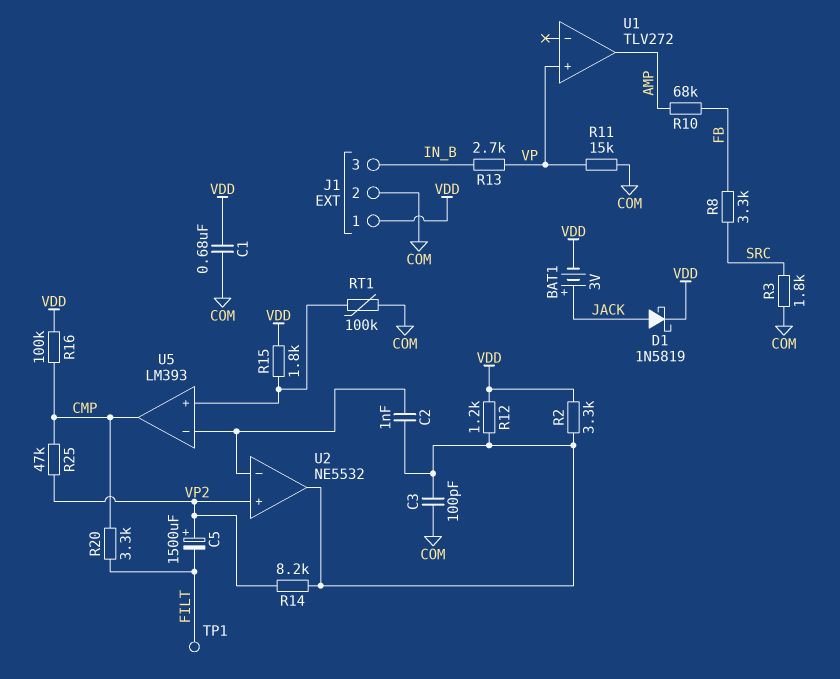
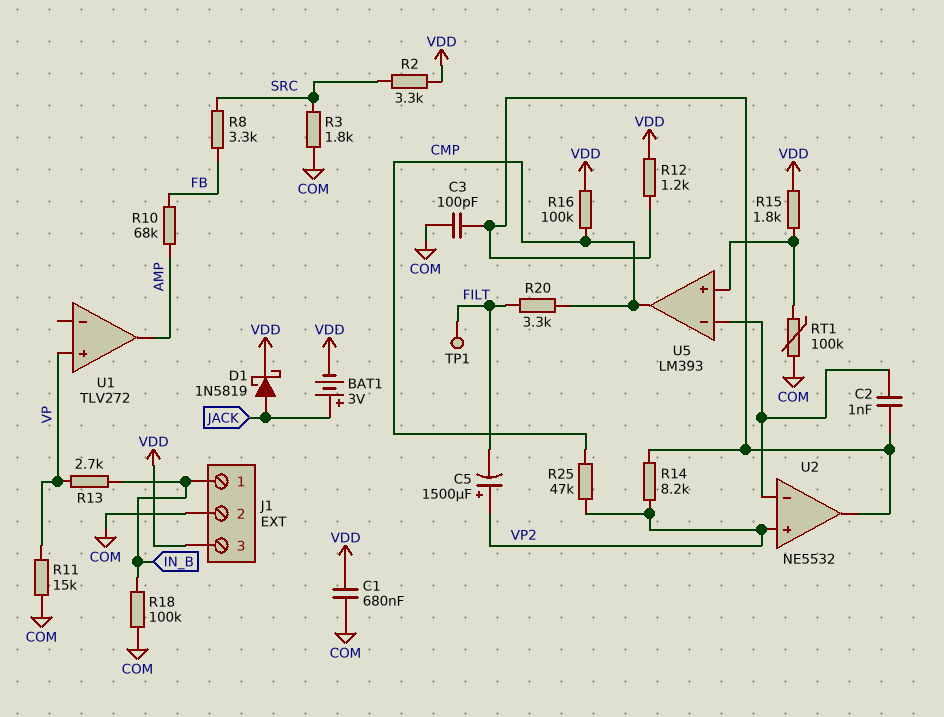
J1 pin 1: VDD -> IN_B
J1 pin 3: IN_B -> VDD
R2: 3.3k (U2/out, VDD) -> 3.3k (SRC, VDD)
R18: none -> 100k (COM, IN_B)

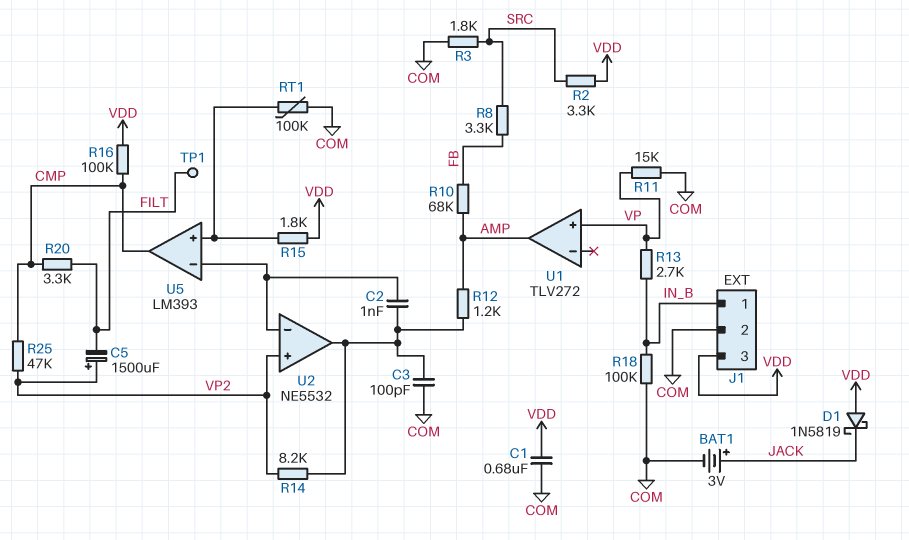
BAT1: 3V (plus JACK, minus VDD) -> 3V (plus JACK, minus COM)
D1: schottky 1N5819 (A JACK, K VDD) -> schottky 1N5819 (A VDD, K JACK)
R12: 1.2k (U2/out, VDD) -> 1.2k (AMP, U2/out)

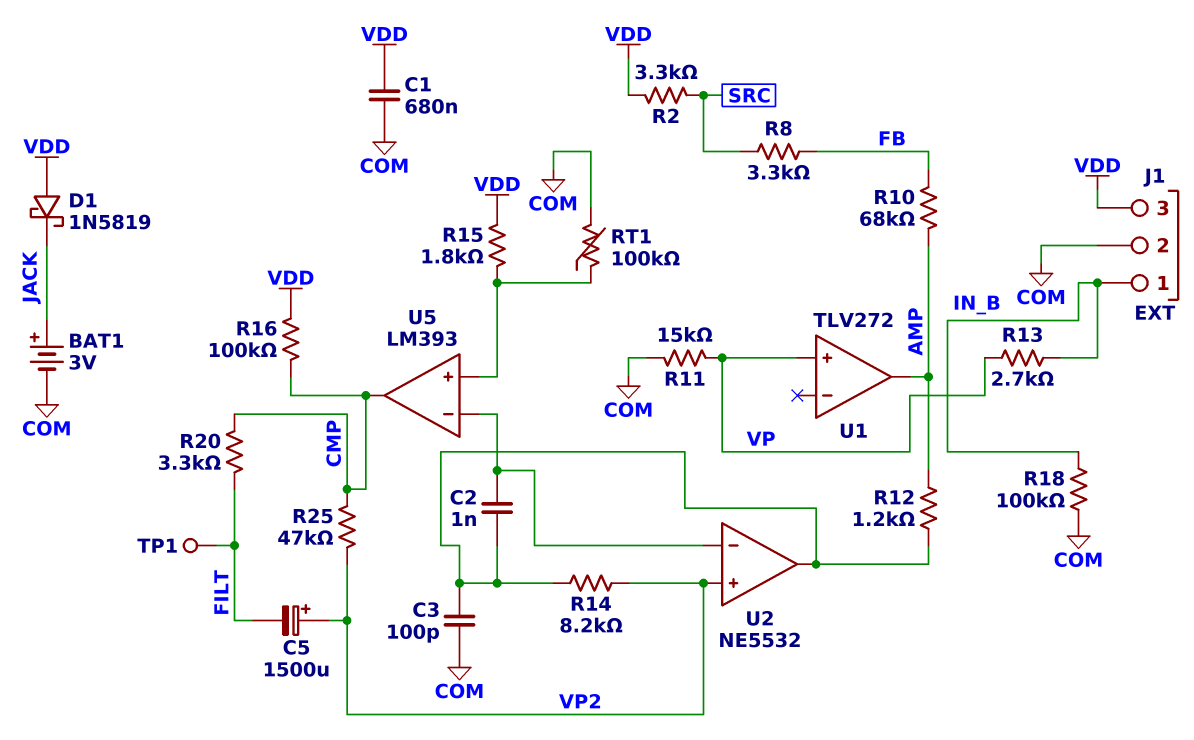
R3: 1.8k (COM, SRC) -> none

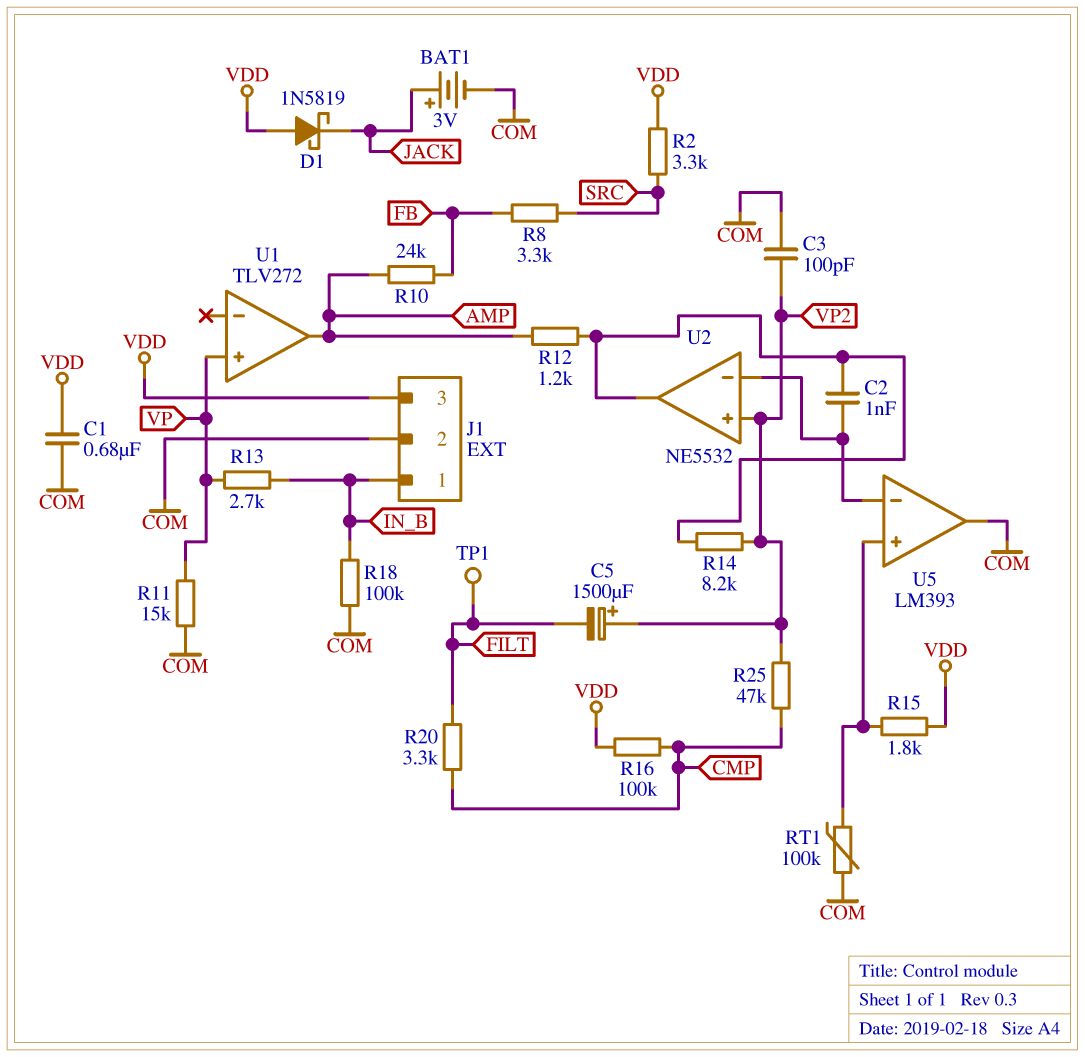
C3: 100pF (COM, U2/out) -> 100pF (COM, VP2)
R10: 68k (AMP, FB) -> 24k (AMP, FB)
U5 pin out: CMP -> COM

